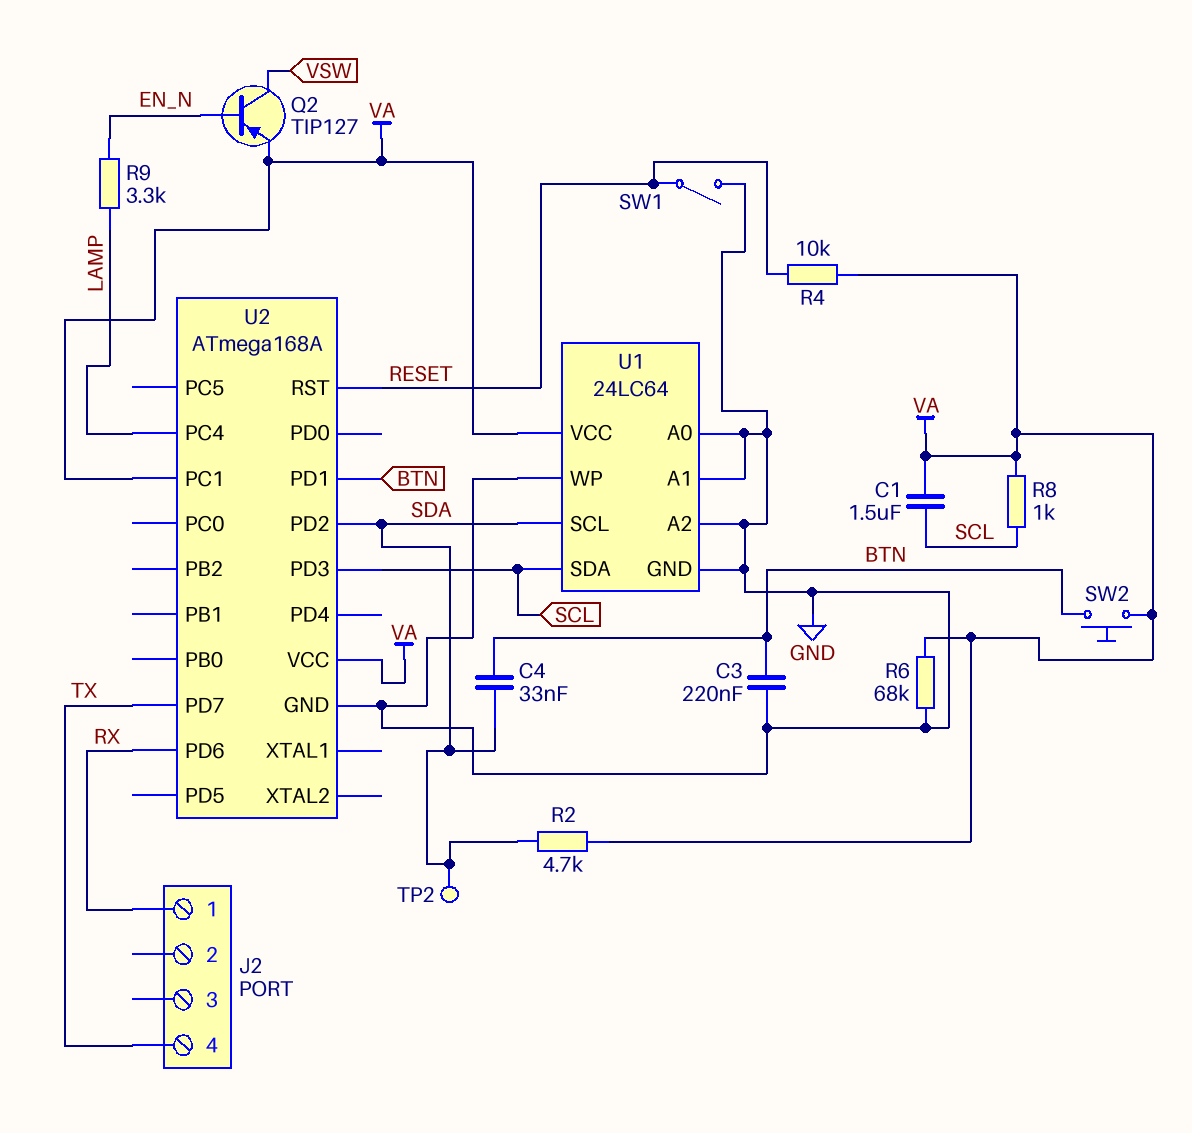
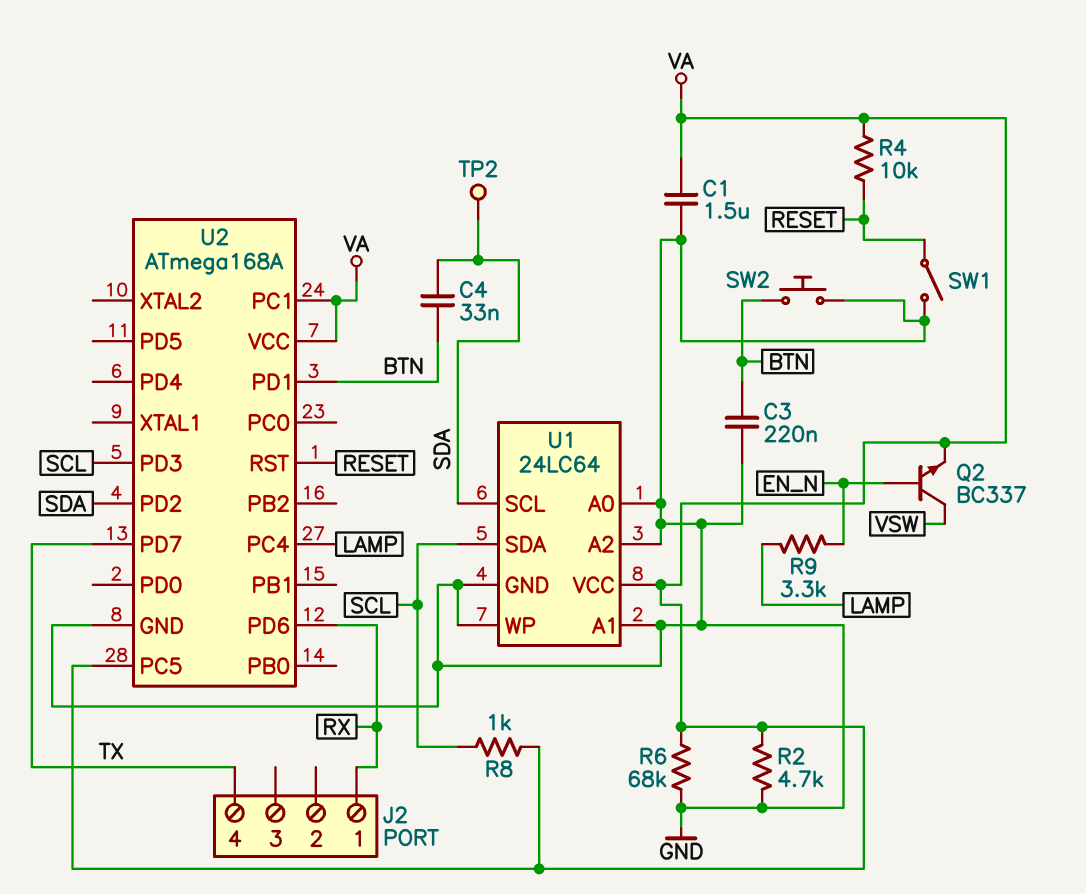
C1: 1.5uF (SCL, VA) -> 1.5uF (GND, VA)
Q2: PNP TIP127 (B EN_N, C VSW, E VA) -> NPN BC337 (B EN_N, C VSW, E VA)
R2: 4.7k (SDA, VA) -> 4.7k (GND, VA)
SW2: button (BTN, VA) -> button (BTN, GND)
U2 pin PC5: none -> VA

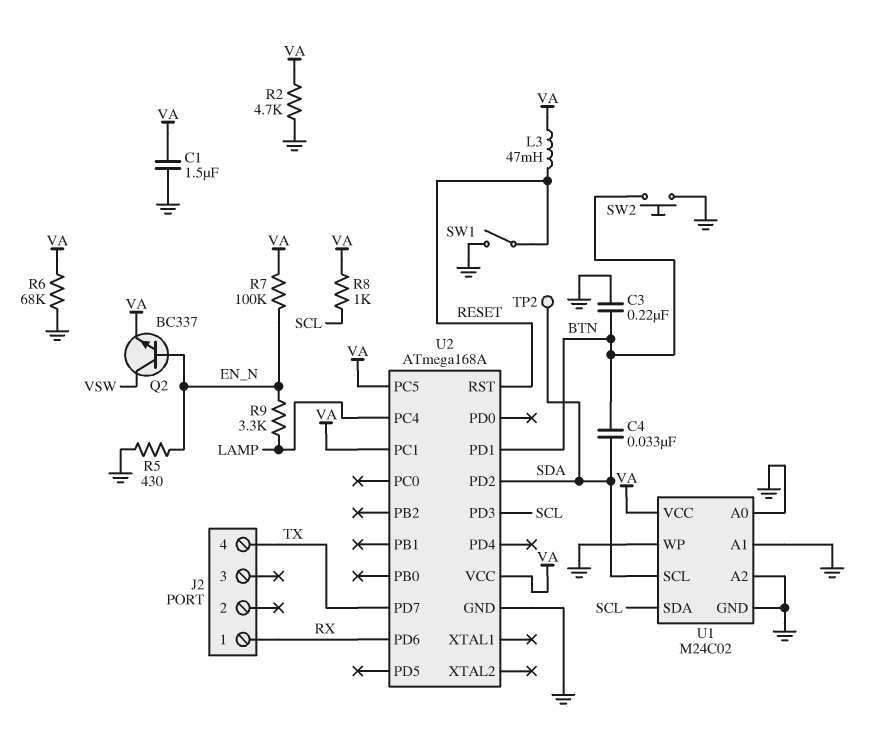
L3: none -> 47mH (RESET, VA)
R4: 10k (RESET, VA) -> none
R5: none -> 430 (EN_N, GND)
R7: none -> 100k (EN_N, VA)
U1: 24LC64 -> M24C02

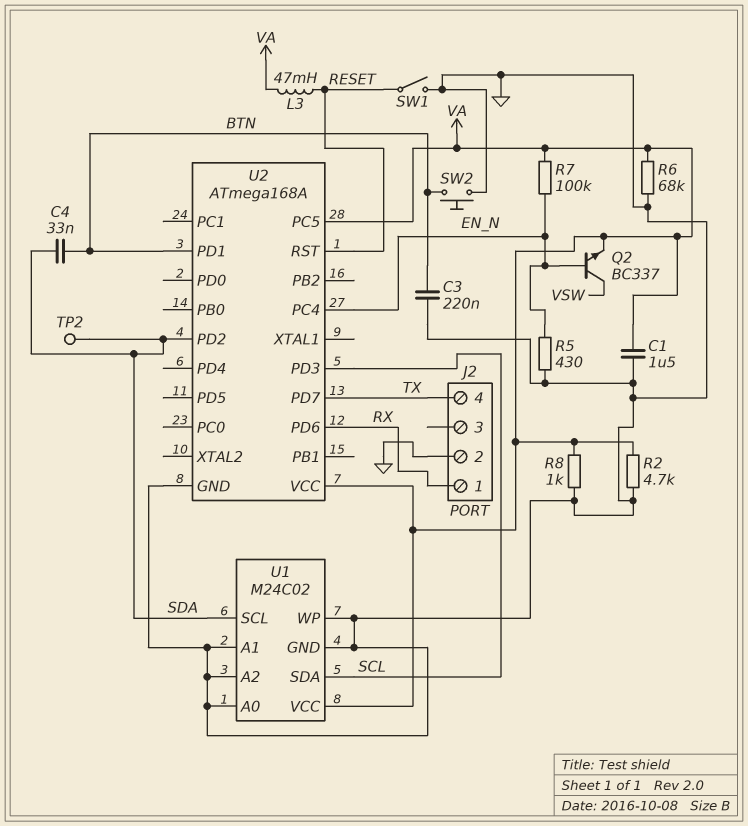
J2 pin 2: none -> GND
R8: 1k (SCL, VA) -> 1k (GND, VA)
R9: 3.3k (EN_N, LAMP) -> none
U2 pin PC1: VA -> none
U2 pin PC4: LAMP -> EN_N

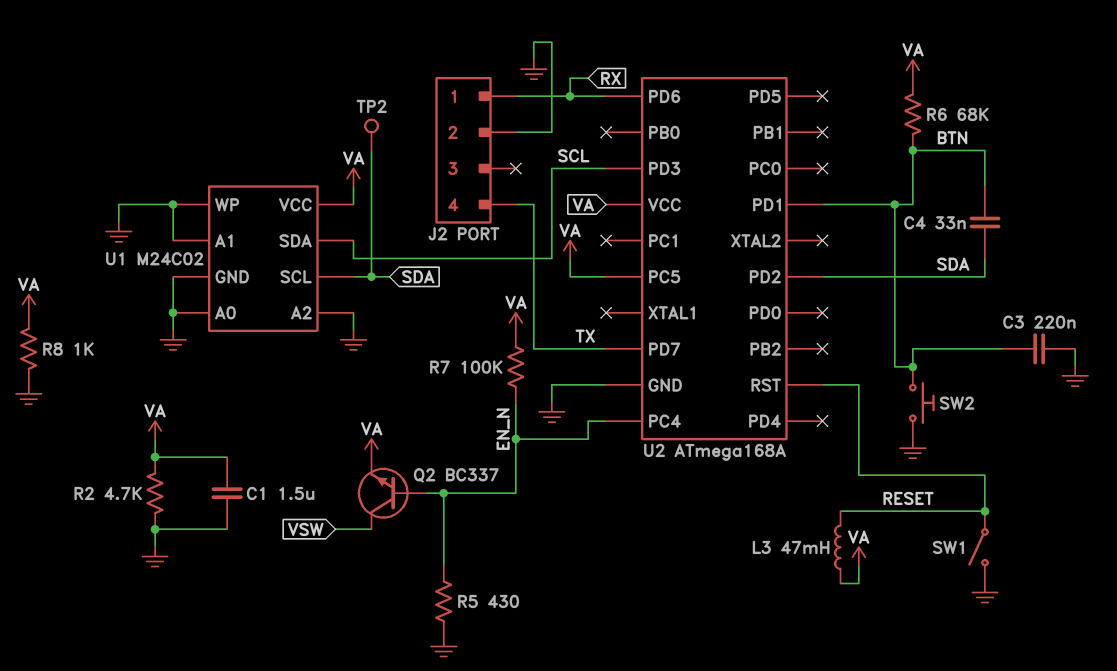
R6: 68k (GND, VA) -> 68k (BTN, VA)

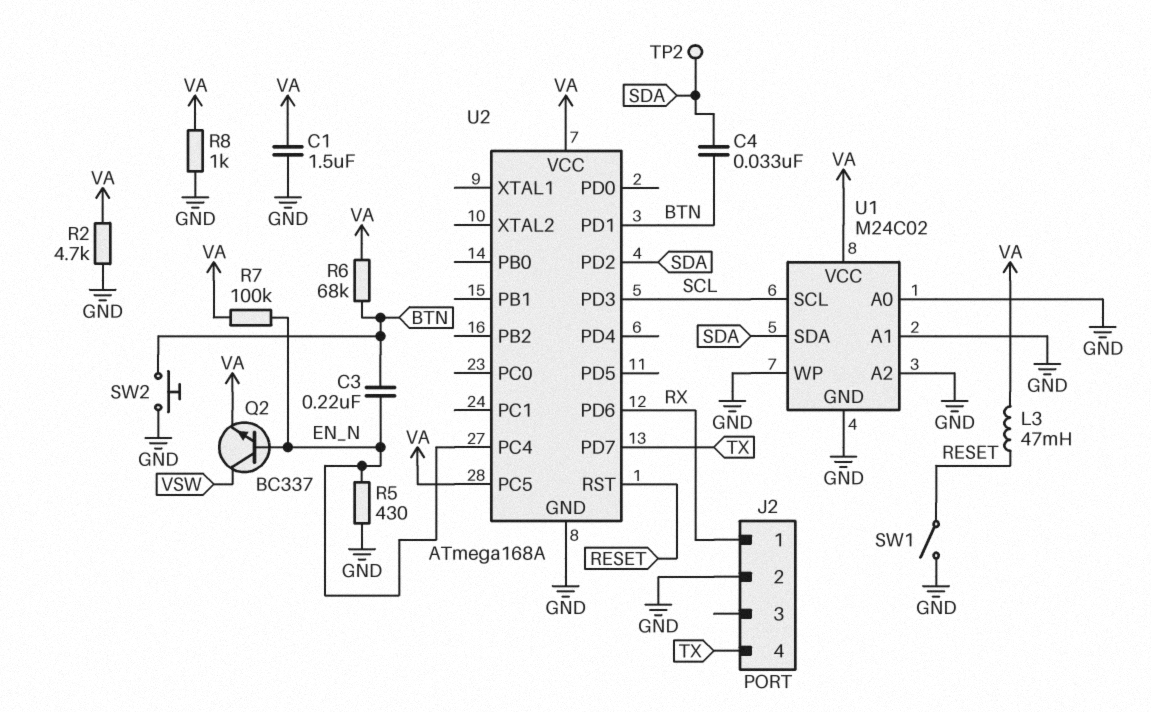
C3: 220nF (BTN, GND) -> 220nF (BTN, EN_N)
U1 pin SCL: SDA -> SCL
U1 pin SDA: SCL -> SDA

